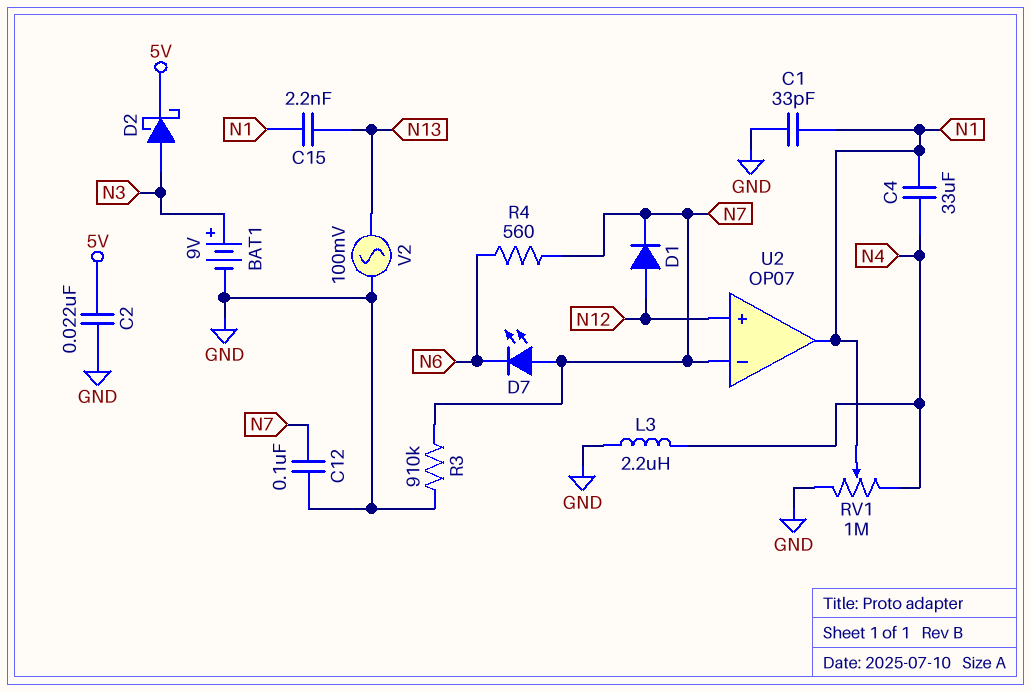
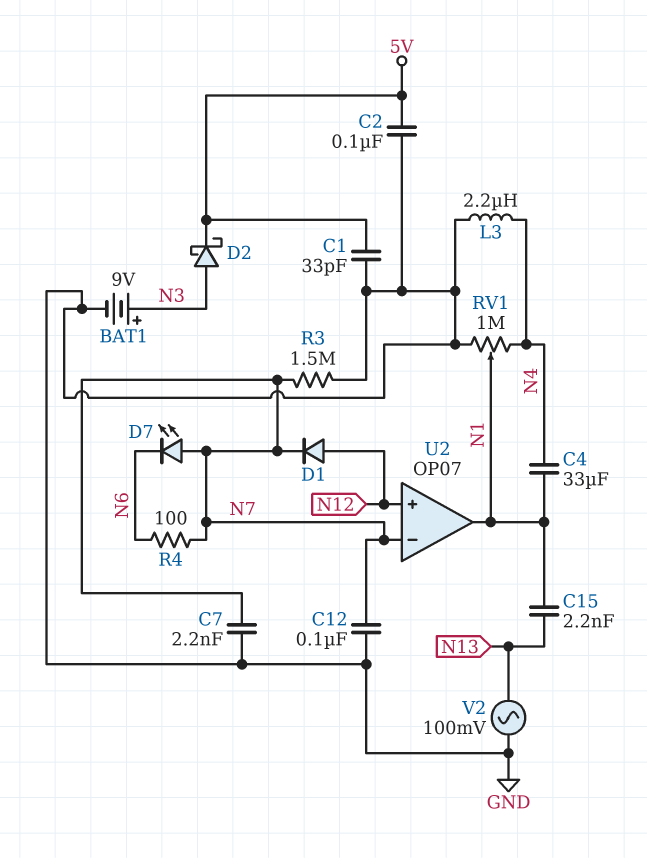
C1: 33pF (GND, N1) -> 33pF (5V, GND)
C2: 22nF (5V, GND) -> 100nF (5V, GND)
C7: none -> 2.2nF (GND, N7)
R3: 910k (GND, N7) -> 1.5M (GND, N7)
R4: 560 (N6, N7) -> 100 (N6, N7)

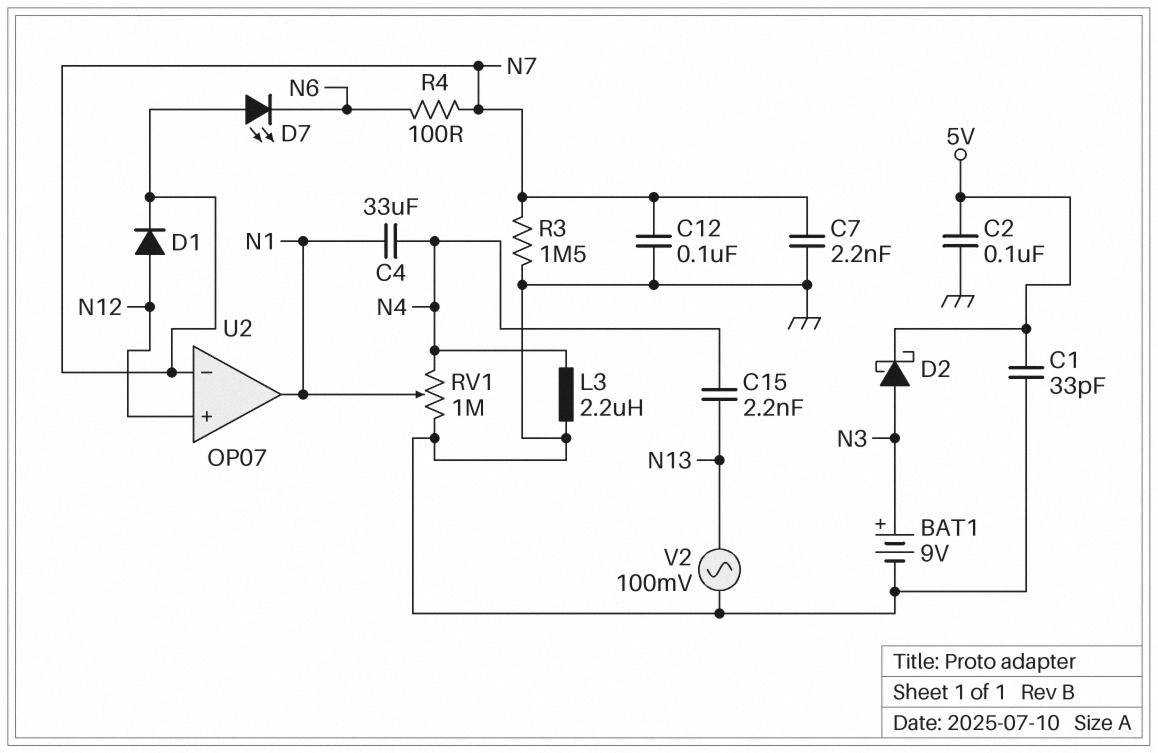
C15: 2.2nF (N1, N13) -> 2.2nF (N4, N13)

